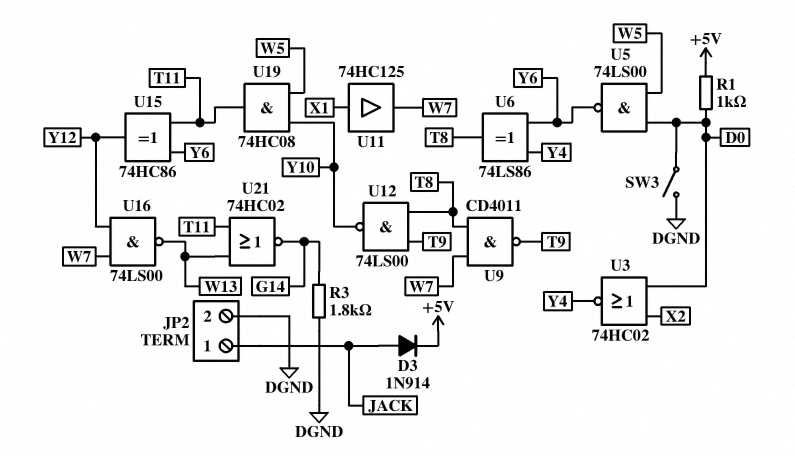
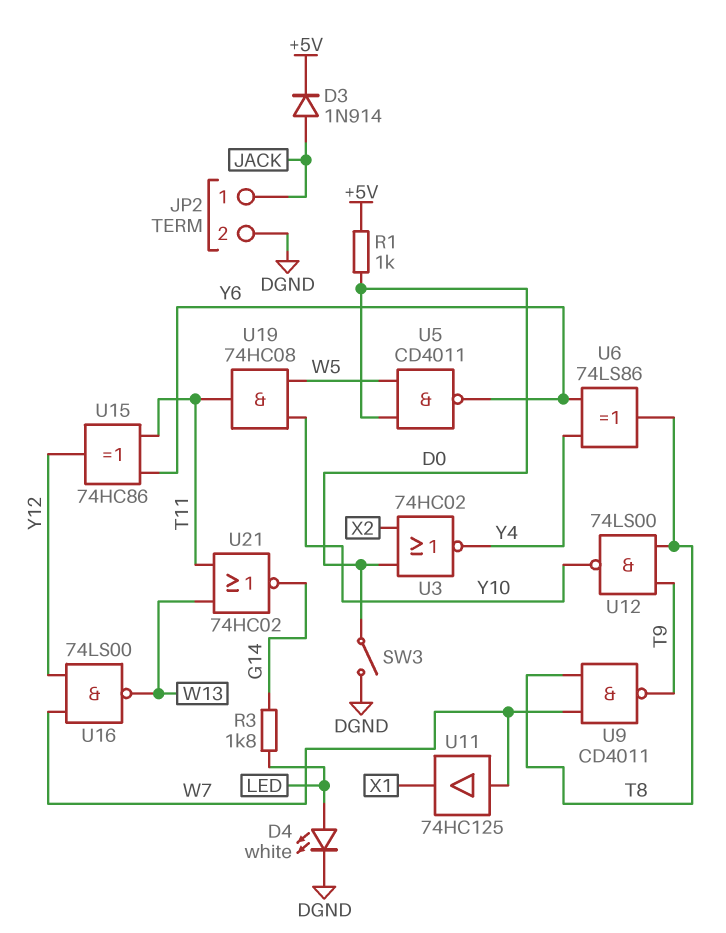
D4: none -> LED white (A LED, K DGND)
R3: 1.8k (DGND, G14) -> 1.8k (G14, LED)
U5: NAND 74LS00 (in D0, in W5, out Y6) -> NAND CD4011 (in D0, in W5, out Y6)
U11: buffer 74HC125 (in X1, out W7) -> buffer 74HC125 (in W7, out X1)

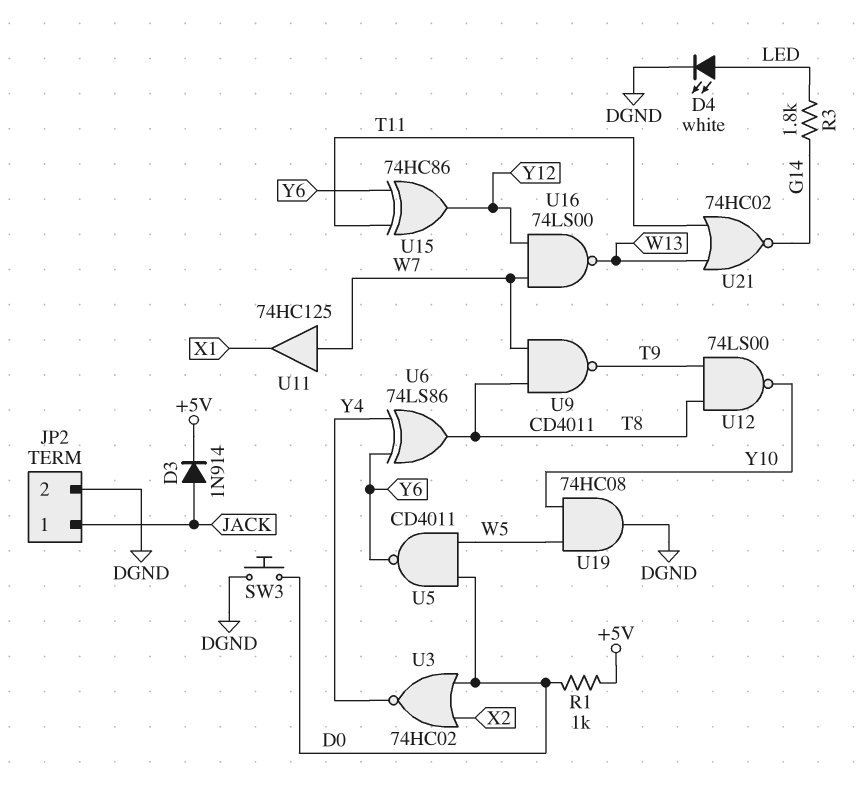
SW3: switch (D0, DGND) -> button (D0, DGND)
U19: AND 74HC08 (in W5, in Y10, out T11) -> AND 74HC08 (in W5, in Y10, out DGND)

